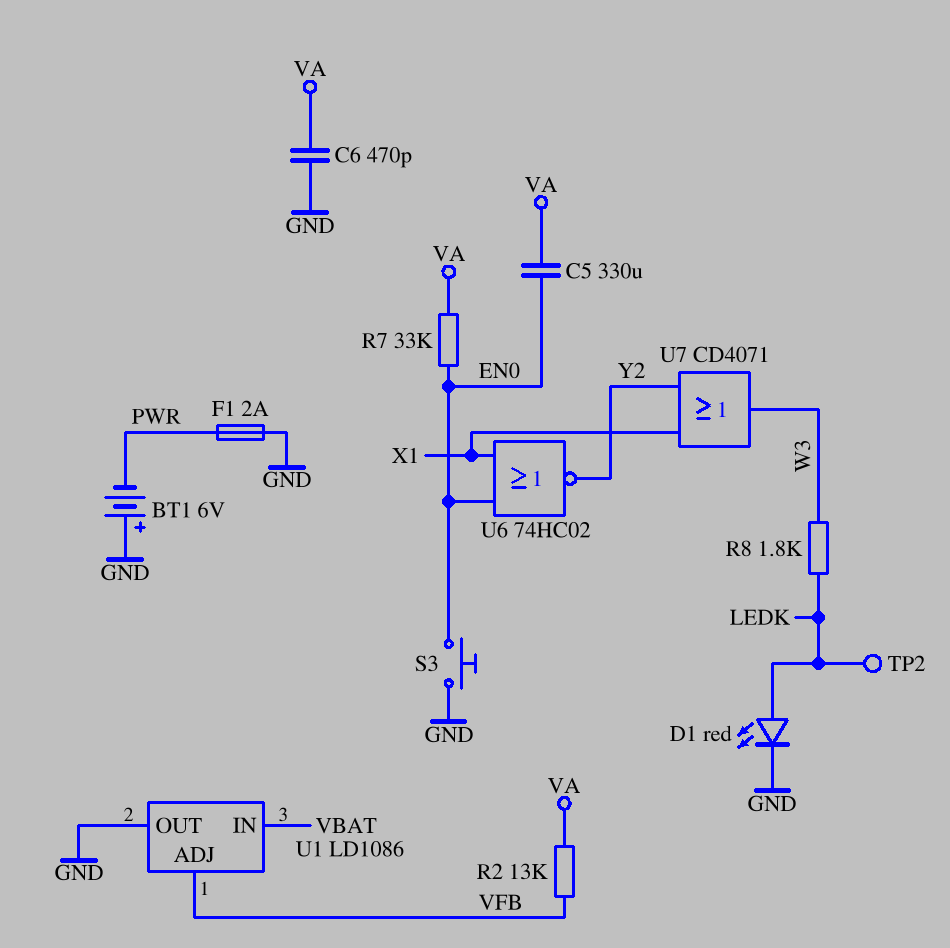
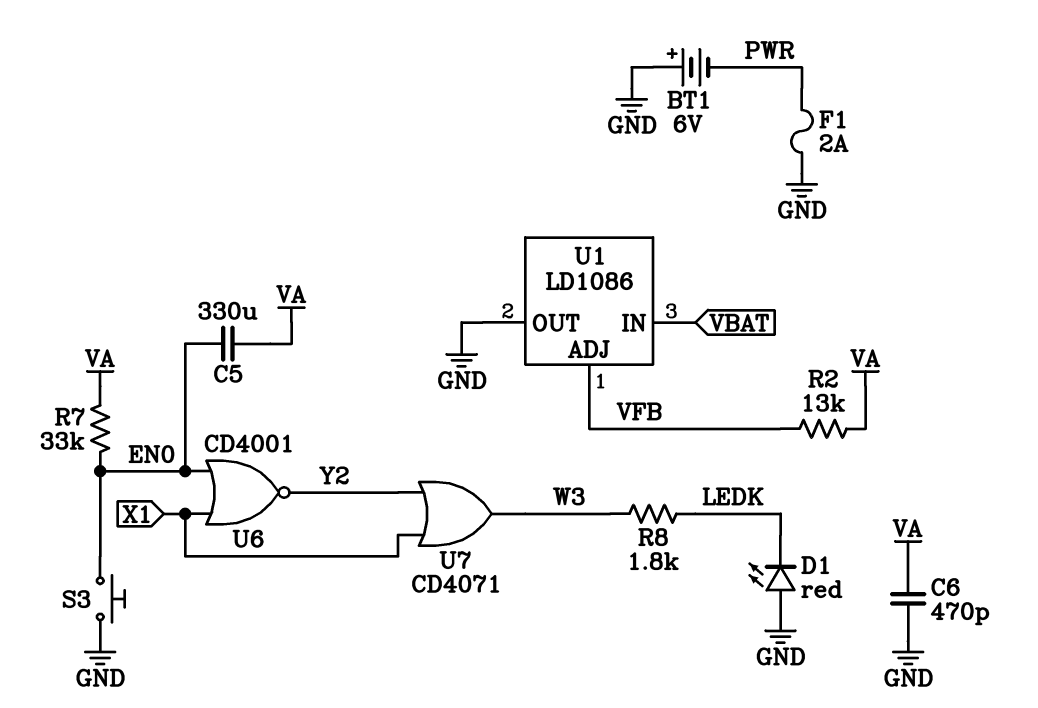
D1: LED red (A LEDK, K GND) -> LED red (A GND, K LEDK)
TP2: test point (LEDK) -> none
U6: NOR 74HC02 (in EN0, in X1, out Y2) -> NOR CD4001 (in EN0, in X1, out Y2)

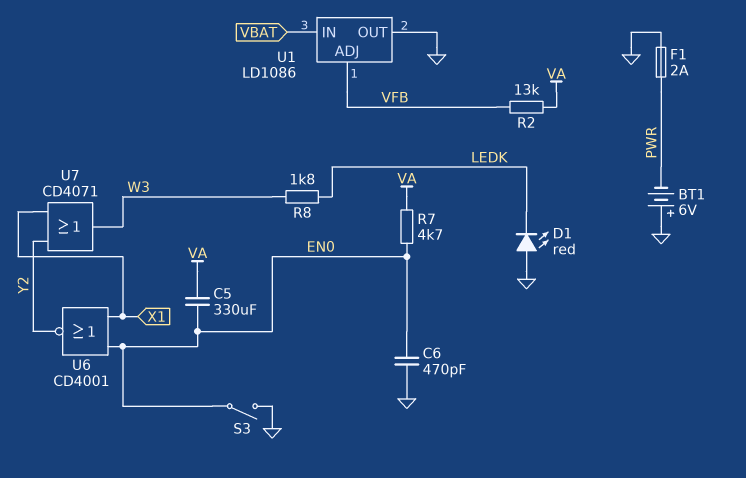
C6: 470pF (GND, VA) -> 470pF (EN0, GND)
R7: 33k (EN0, VA) -> 4.7k (EN0, VA)
S3: button (EN0, GND) -> switch (EN0, GND)

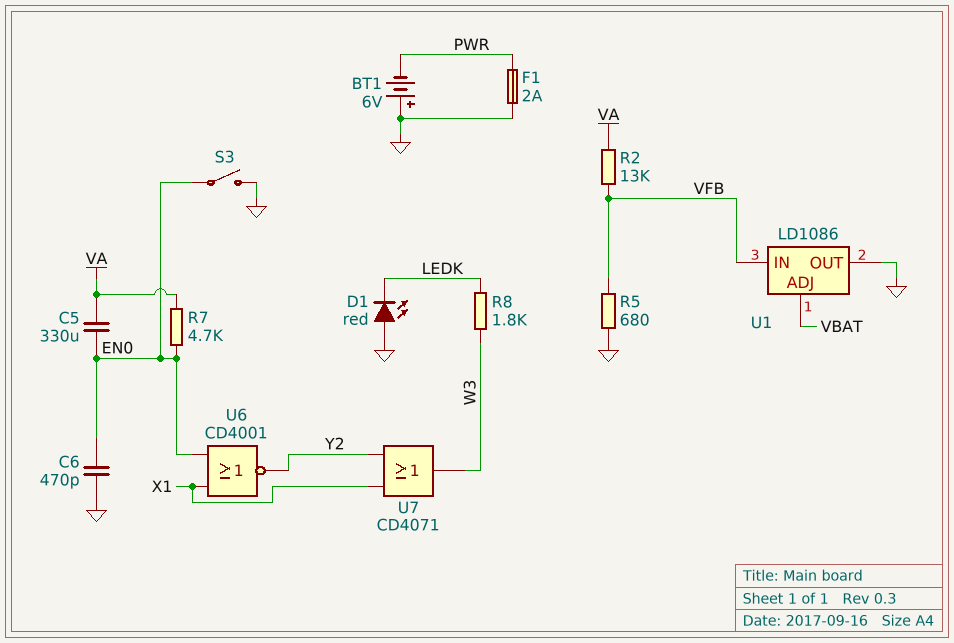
R5: none -> 680 (GND, VFB)
U1 pin ADJ: VFB -> VBAT
U1 pin IN: VBAT -> VFB

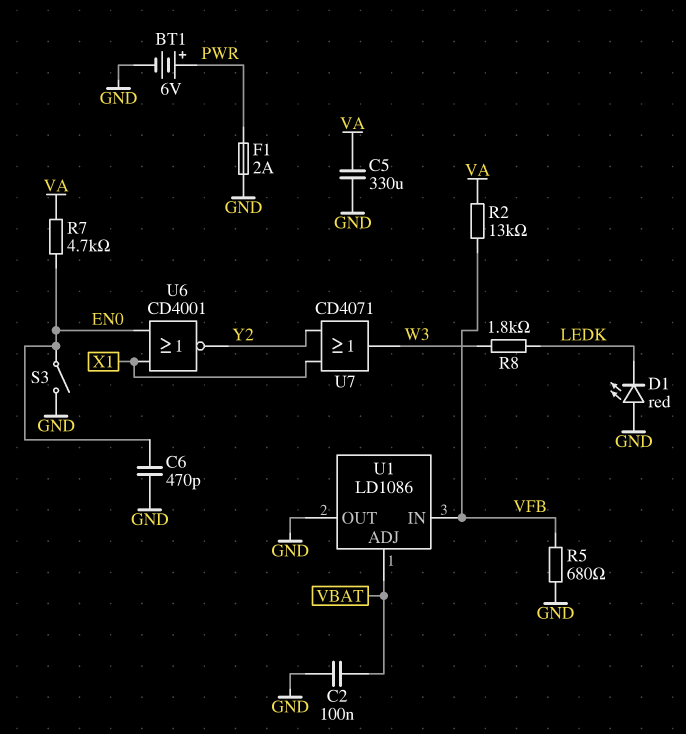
BT1: 6V (plus GND, minus PWR) -> 6V (plus PWR, minus GND)
C2: none -> 100nF (GND, VBAT)
C5: 330uF (EN0, VA) -> 330uF (GND, VA)

